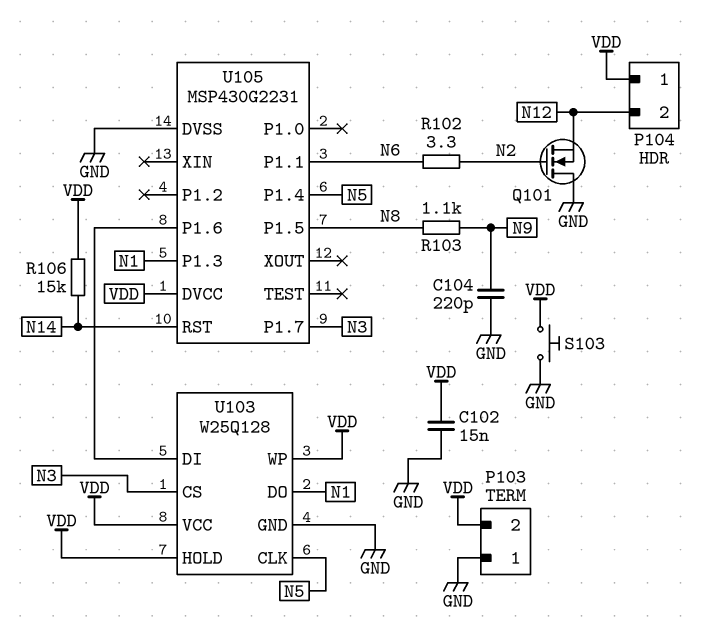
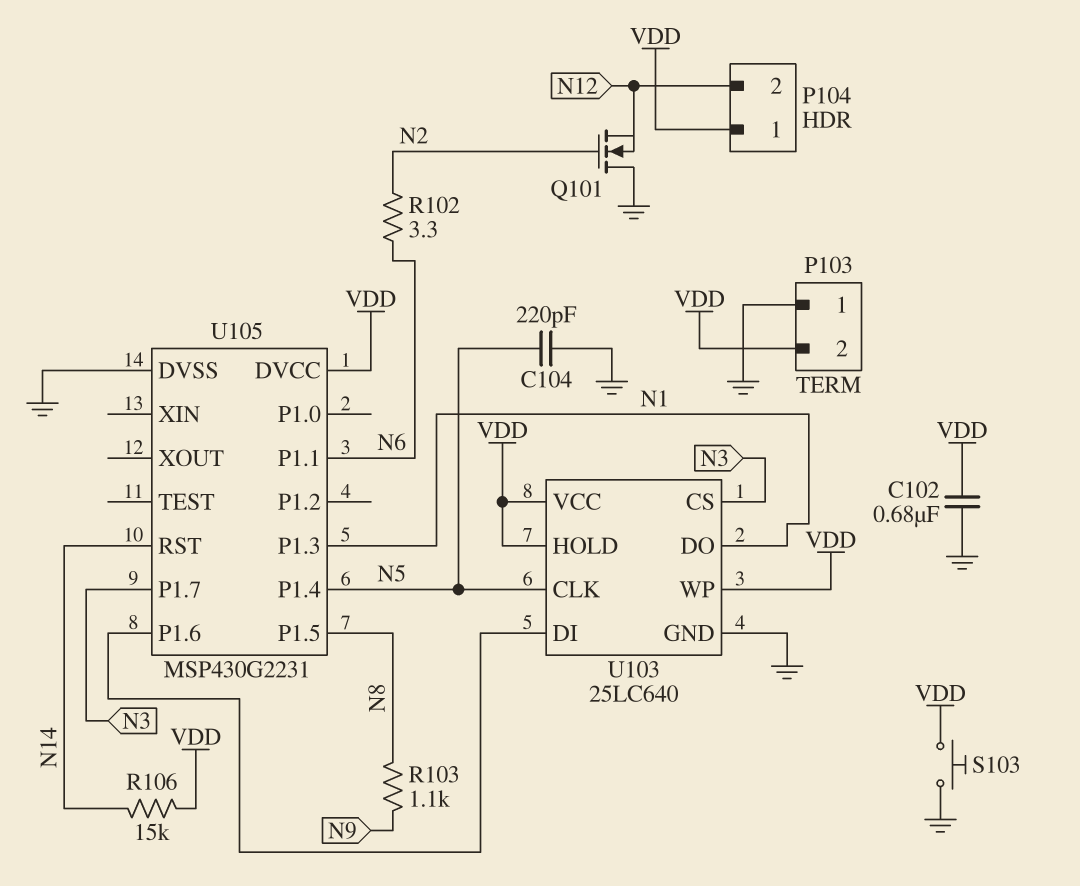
C102: 15nF (GND, VDD) -> 680nF (GND, VDD)
C104: 220pF (GND, N9) -> 220pF (GND, N5)
U103: W25Q128 -> 25LC640

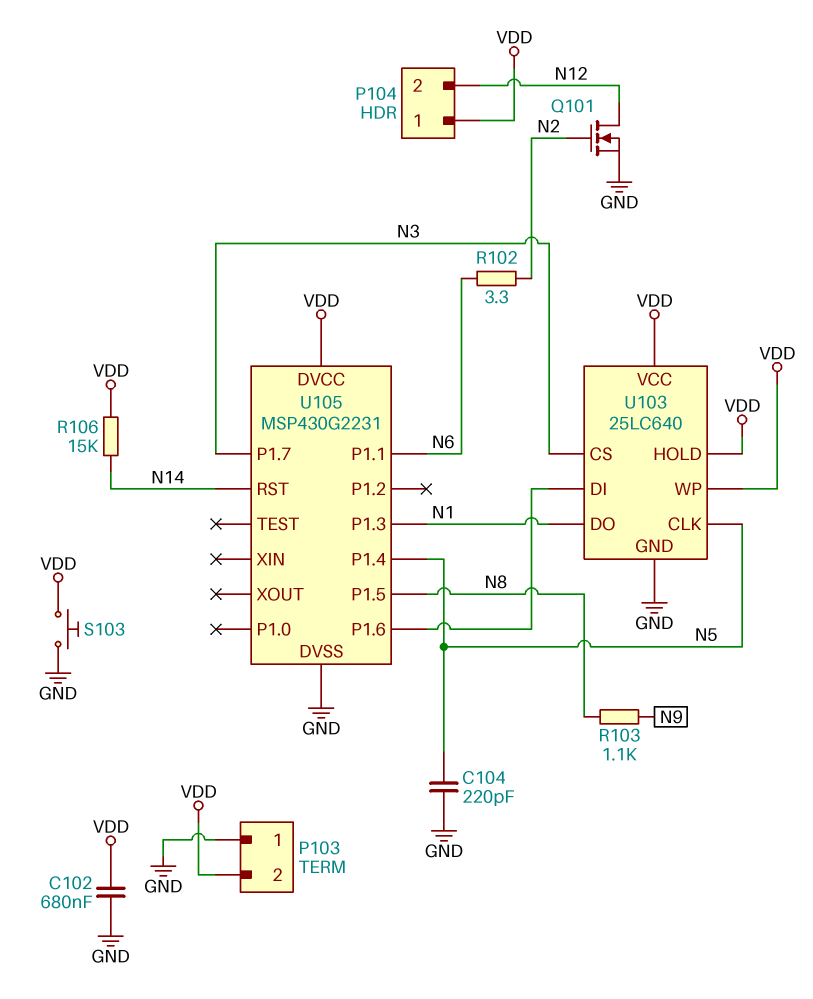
Q101: NMOS (G N2, D GND, S N12) -> NMOS (G N2, D N12, S GND)

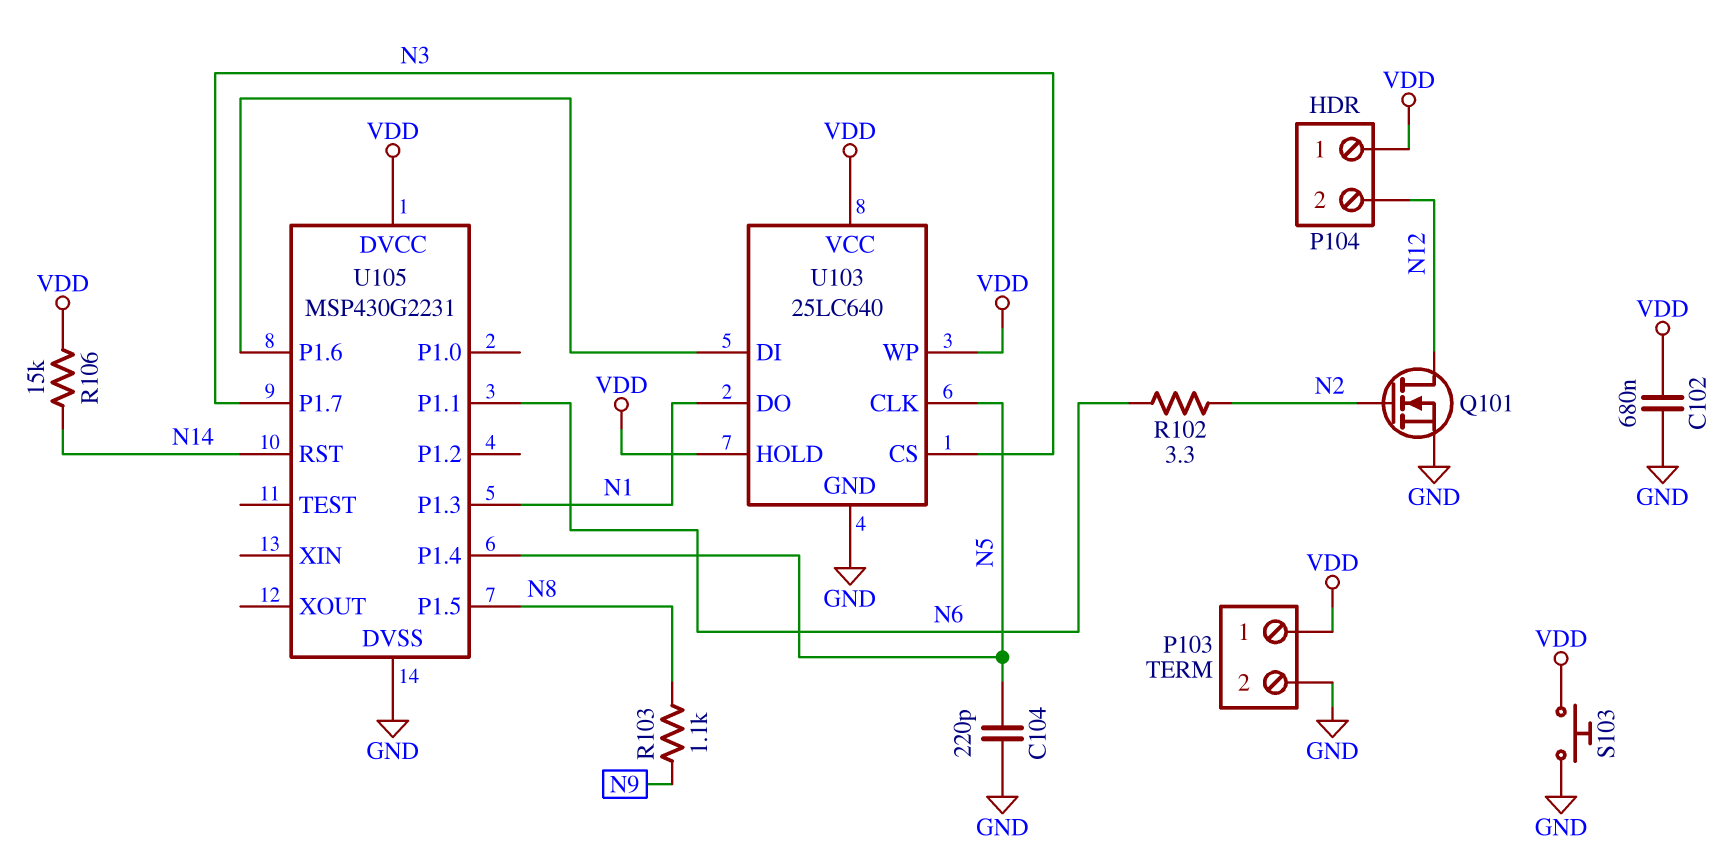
P103 pin 1: GND -> VDD
P103 pin 2: VDD -> GND

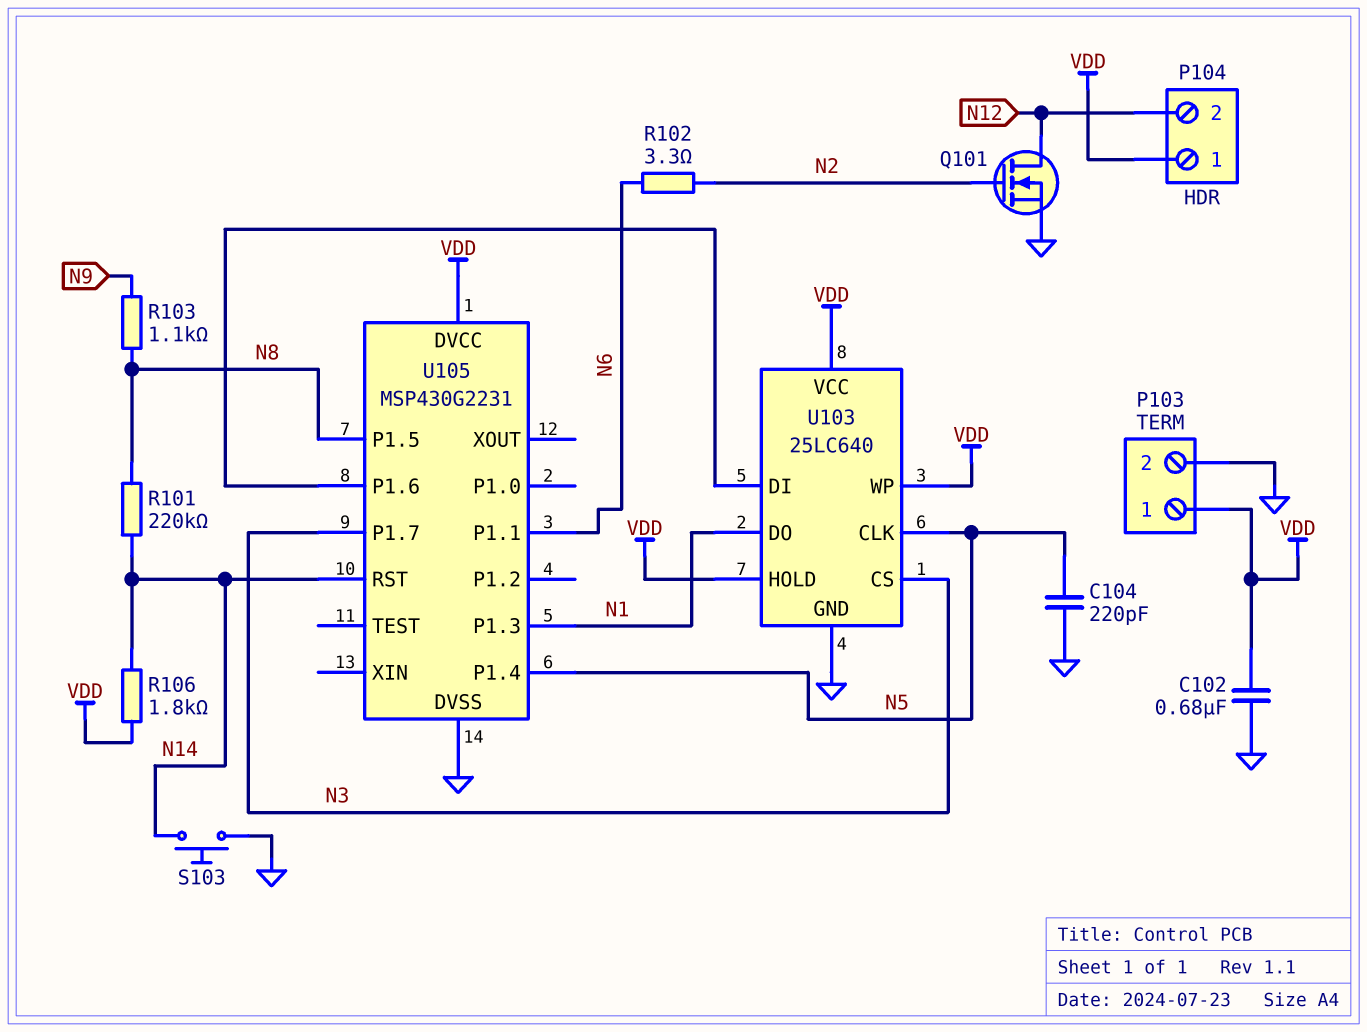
R101: none -> 220k (N8, N14)
R106: 15k (N14, VDD) -> 1.8k (N14, VDD)
S103: button (GND, VDD) -> button (GND, N14)

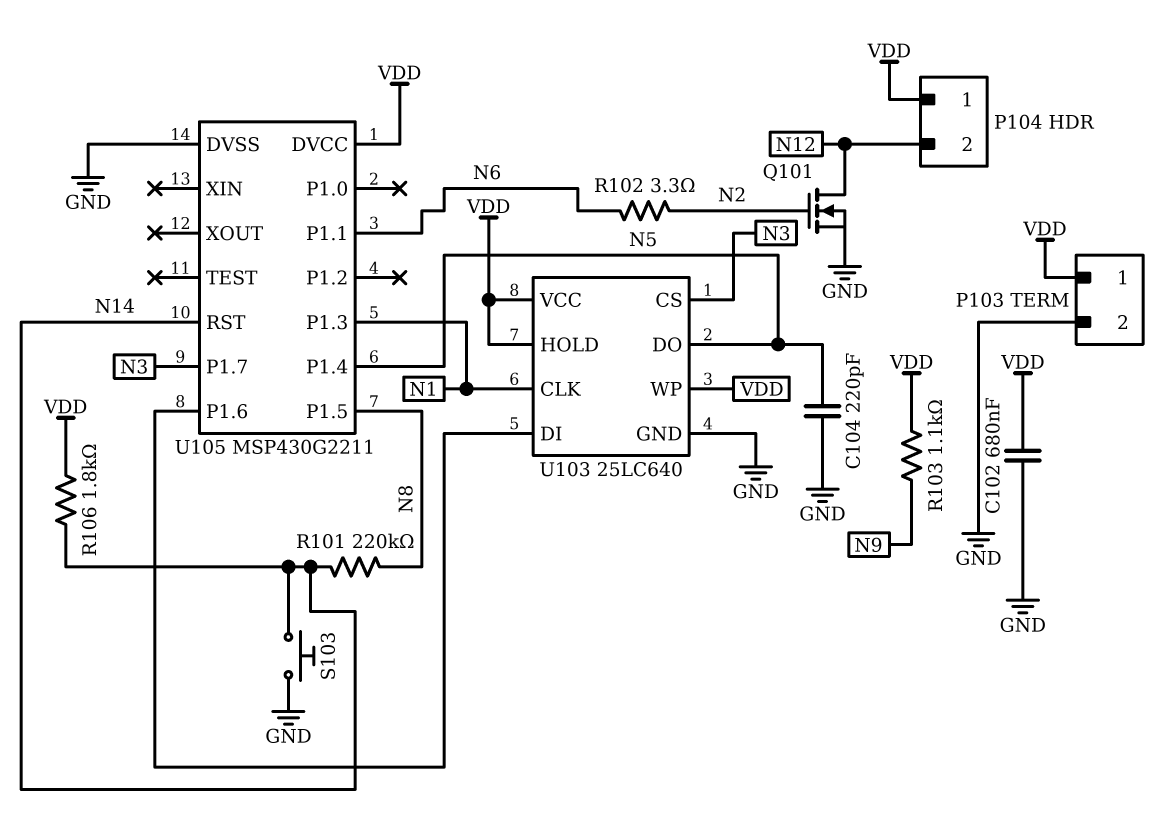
R103: 1.1k (N8, N9) -> 1.1k (N9, VDD)
U103 pin CLK: N5 -> N1
U103 pin DO: N1 -> N5
U105: MSP430G2231 -> MSP430G2211

